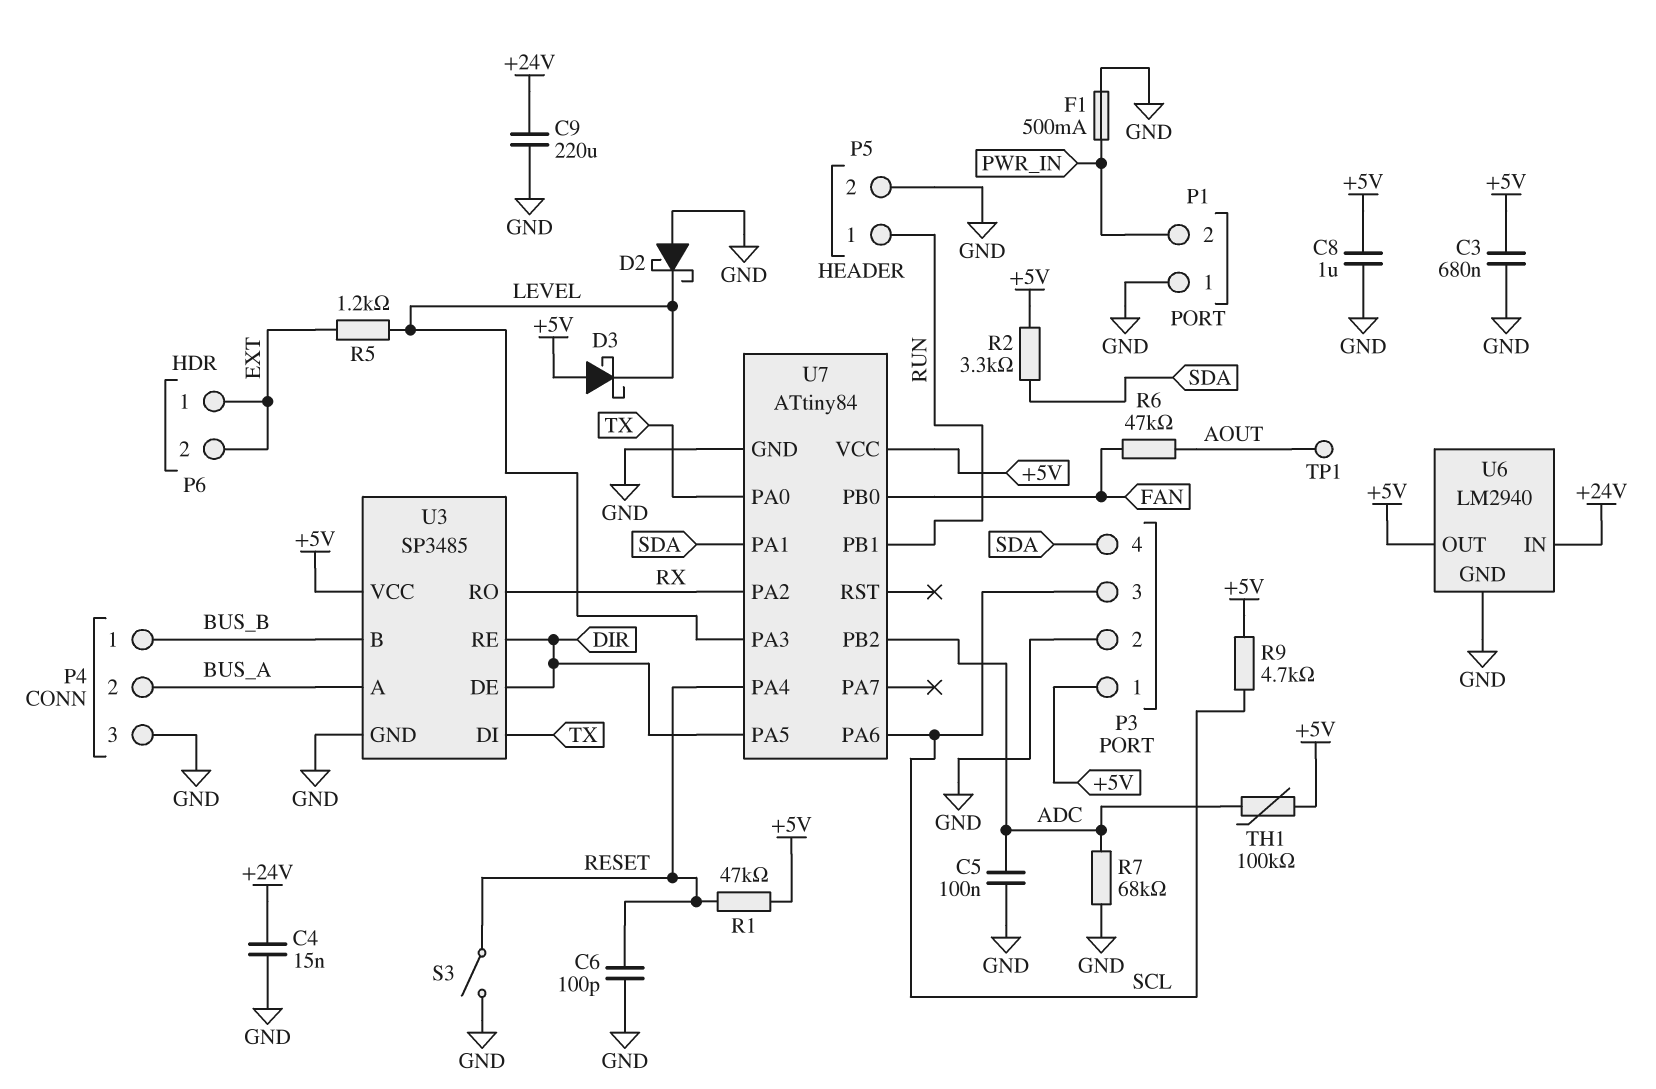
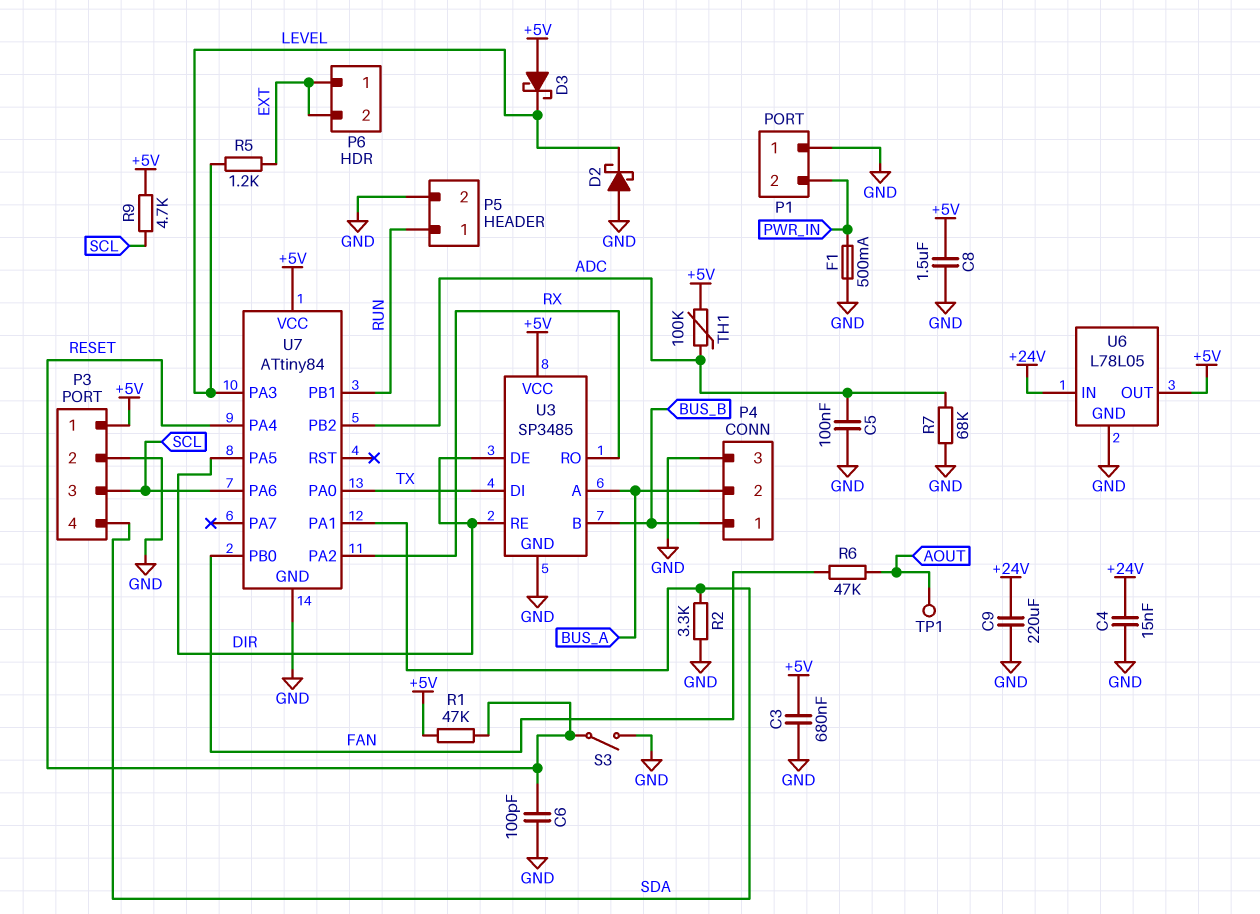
C8: 1uF (+5V, GND) -> 1.5uF (+5V, GND)
R2: 3.3k (+5V, SDA) -> 3.3k (GND, SDA)
U6: LM2940 -> L78L05

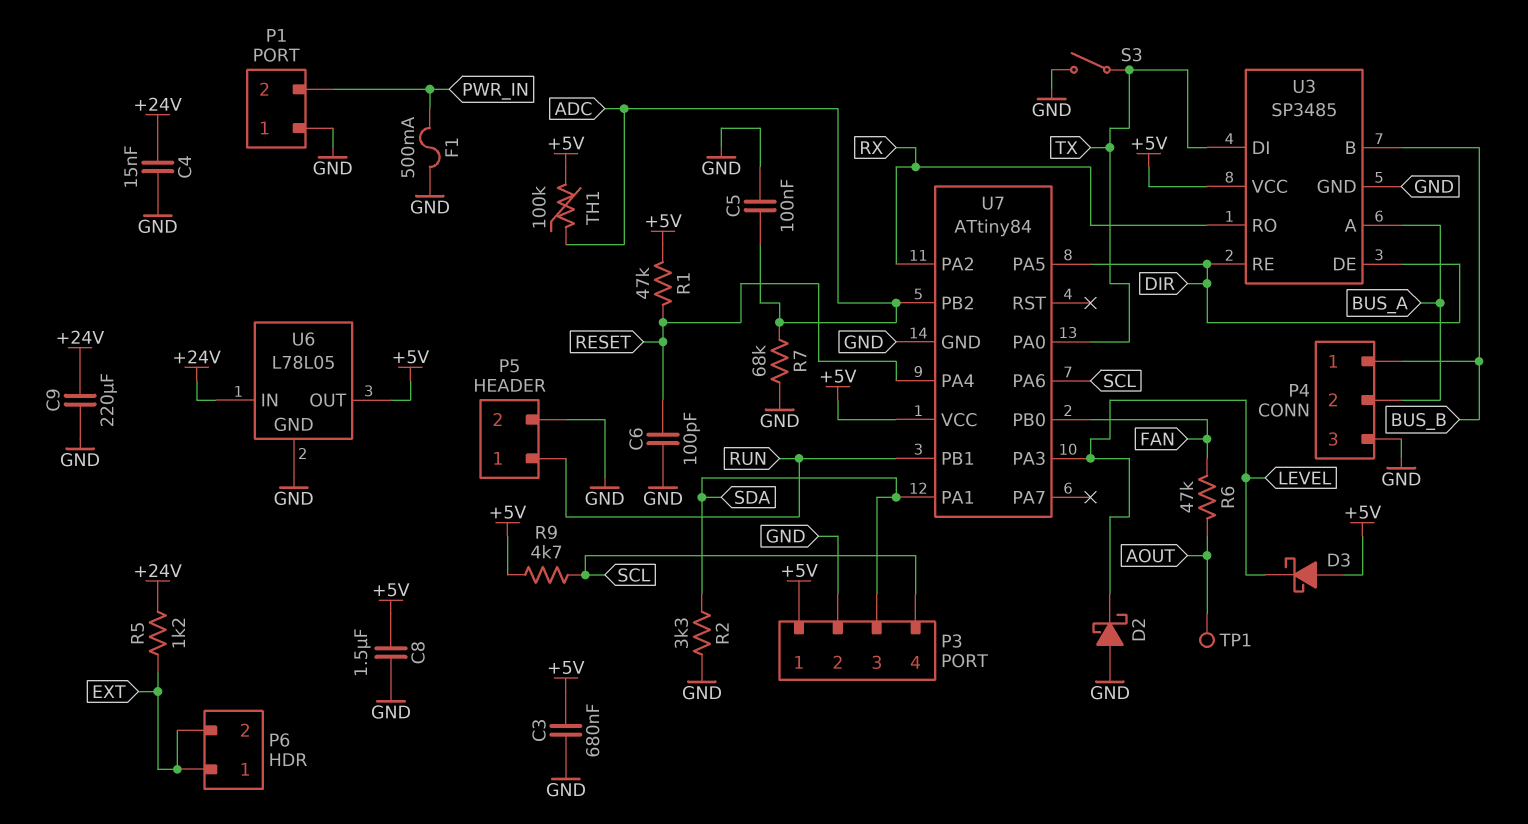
P3 pin 3: SCL -> SDA
P3 pin 4: SDA -> SCL
R5: 1.2k (EXT, LEVEL) -> 1.2k (+24V, EXT)
S3: switch (GND, RESET) -> switch (GND, TX)

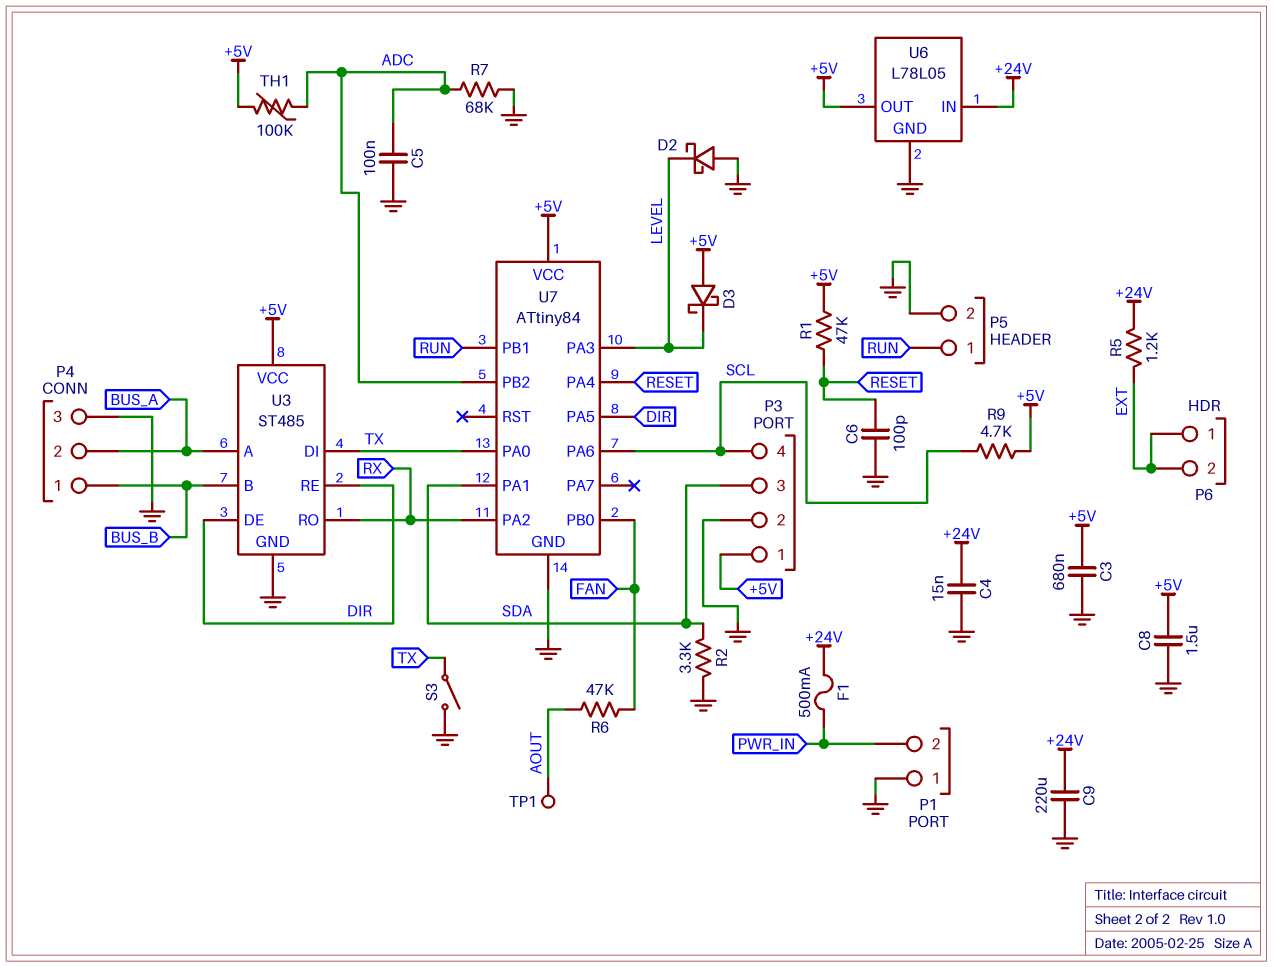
F1: 500mA (GND, PWR_IN) -> 500mA (+24V, PWR_IN)
U3: SP3485 -> ST485

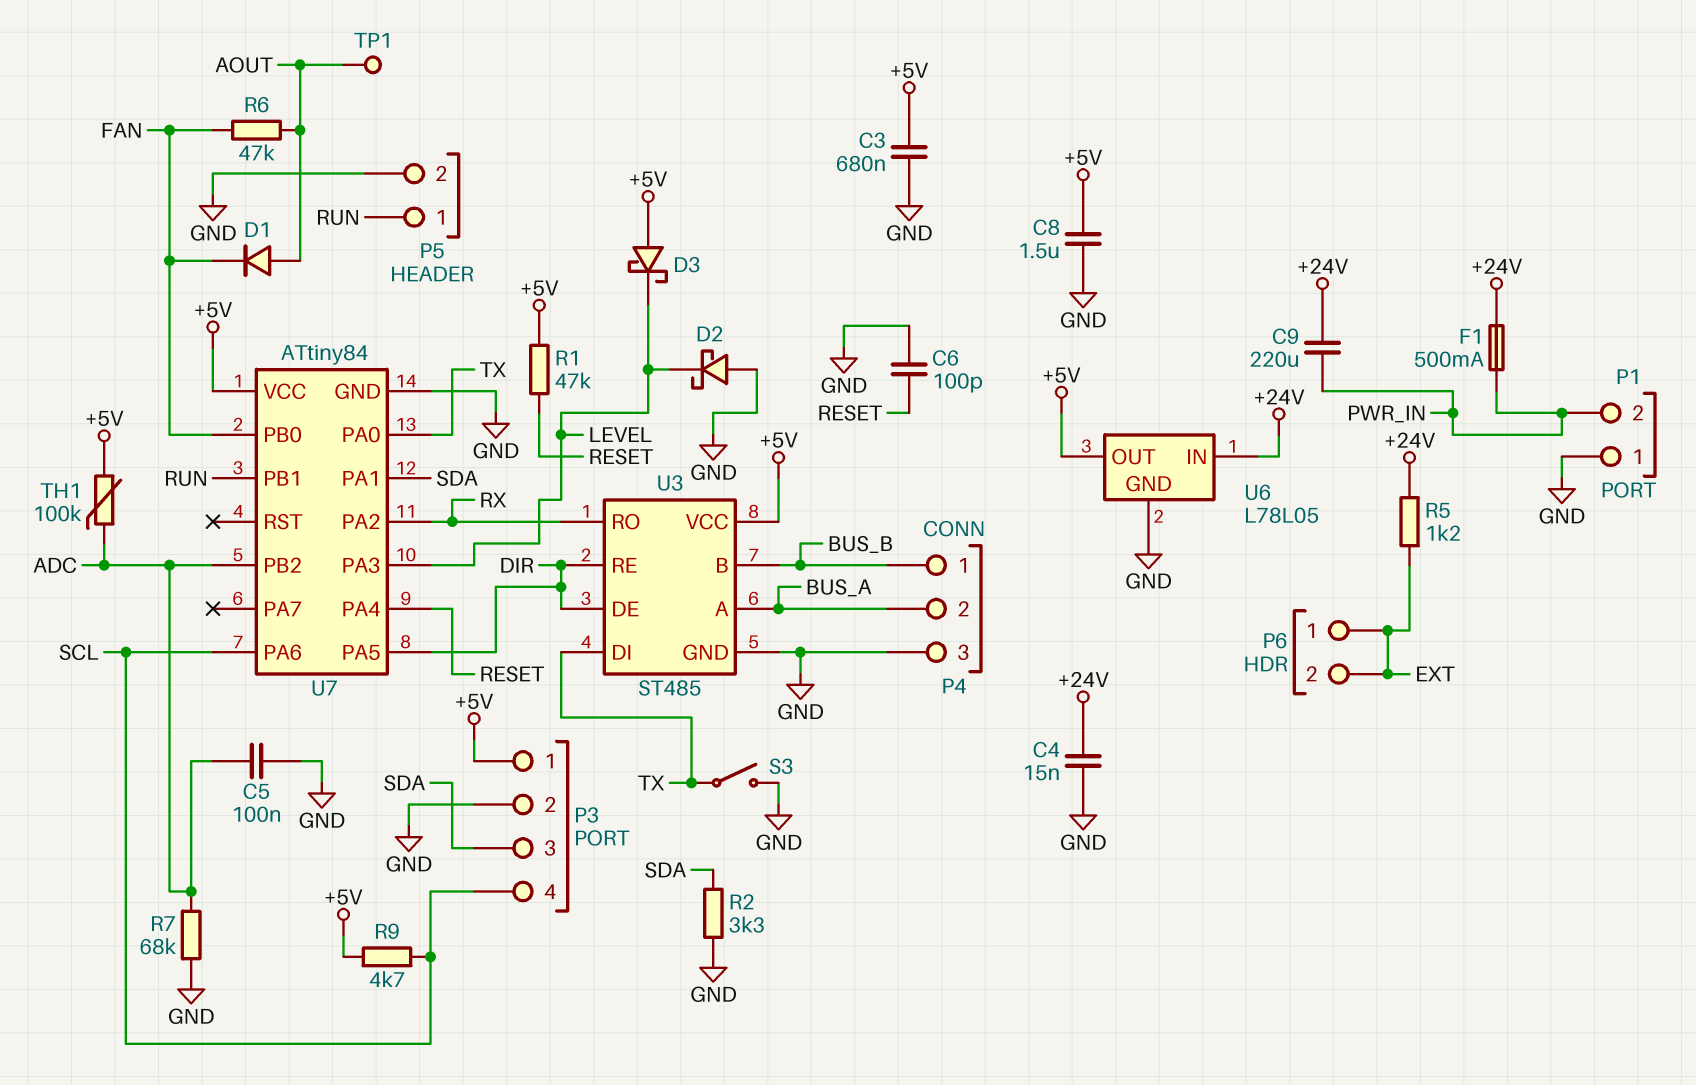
C9: 220uF (+24V, GND) -> 220uF (+24V, PWR_IN)
D1: none -> diode (A AOUT, K FAN)

